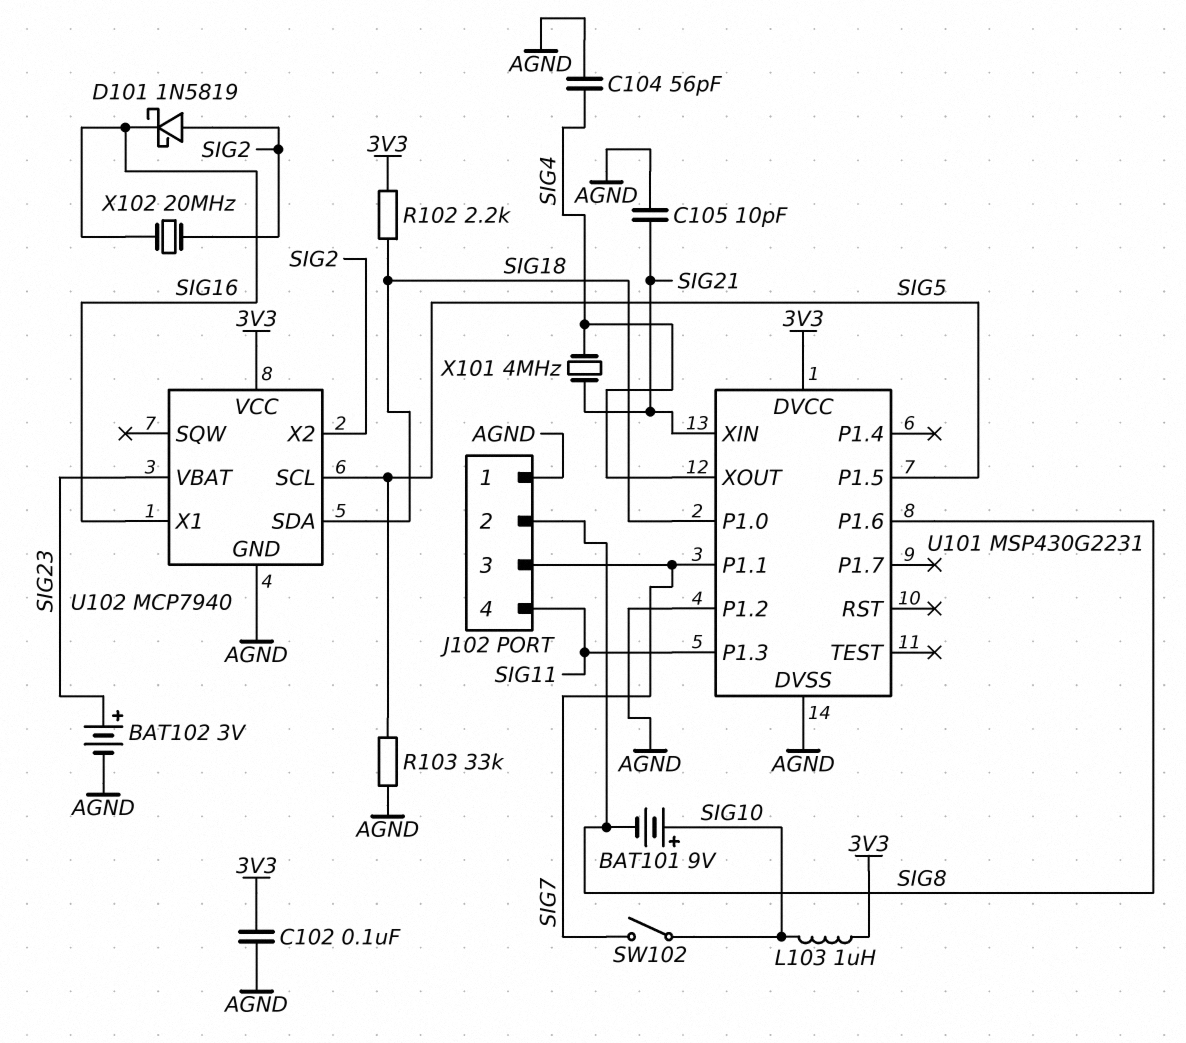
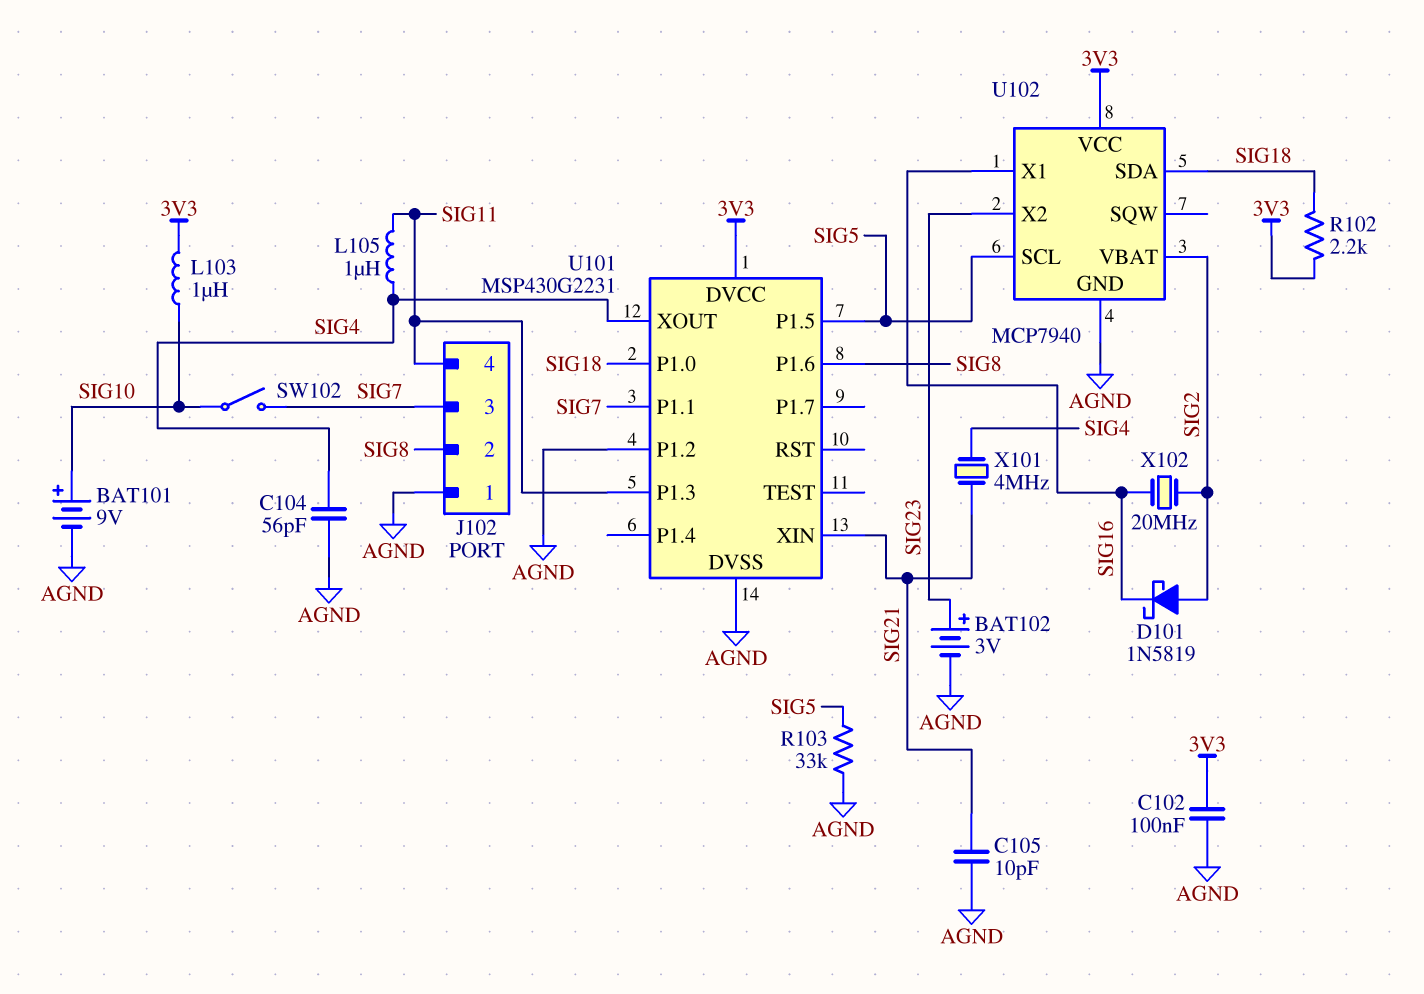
BAT101: 9V (plus SIG10, minus SIG8) -> 9V (plus SIG10, minus AGND)
L105: none -> 1uH (SIG4, SIG11)
U102 pin VBAT: SIG23 -> SIG2
U102 pin X2: SIG2 -> SIG23

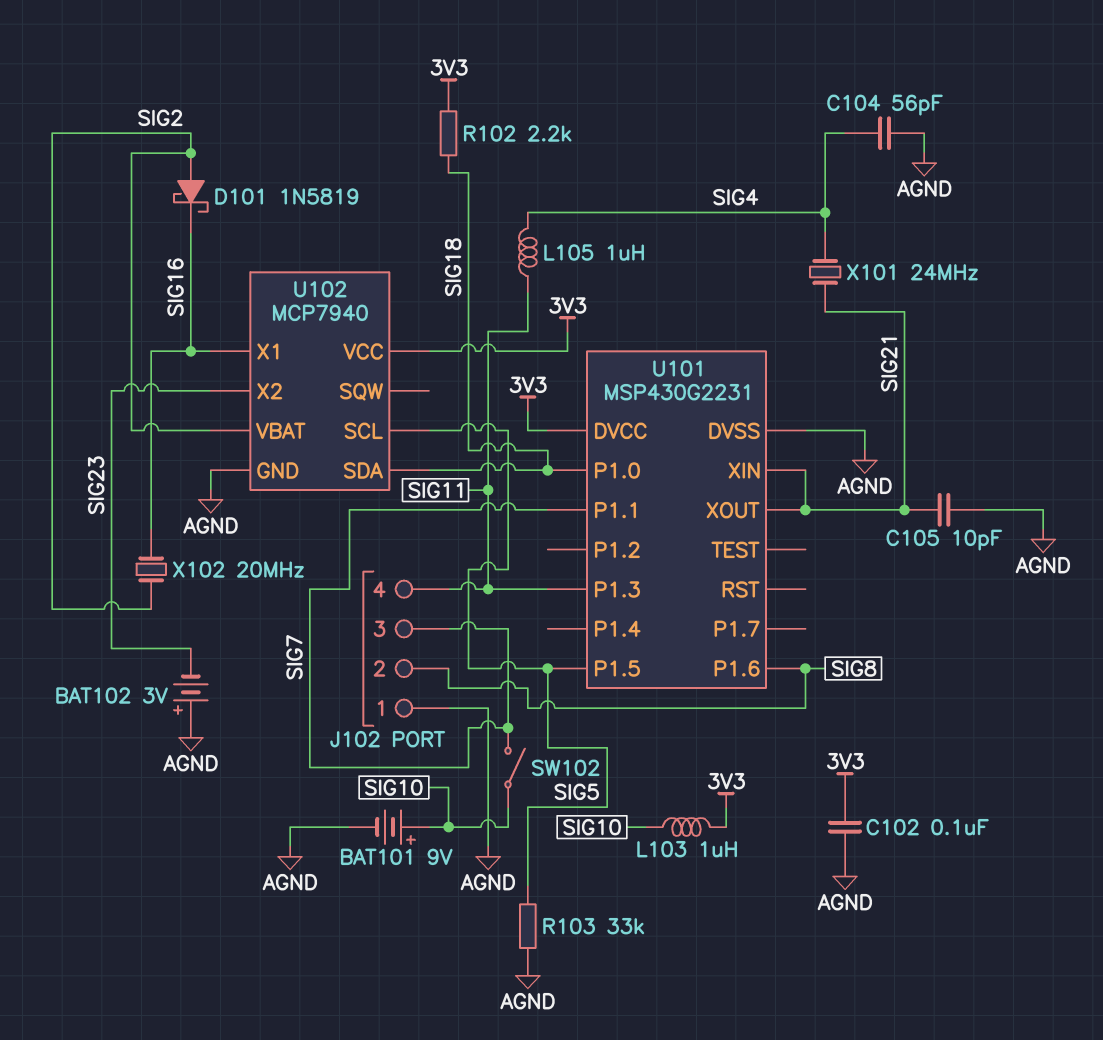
BAT102: 3V (plus SIG23, minus AGND) -> 3V (plus AGND, minus SIG23)
U101 pin P1.2: AGND -> none
U101 pin XOUT: SIG4 -> SIG21
X101: 4MHz (SIG4, SIG21) -> 24MHz (SIG4, SIG21)

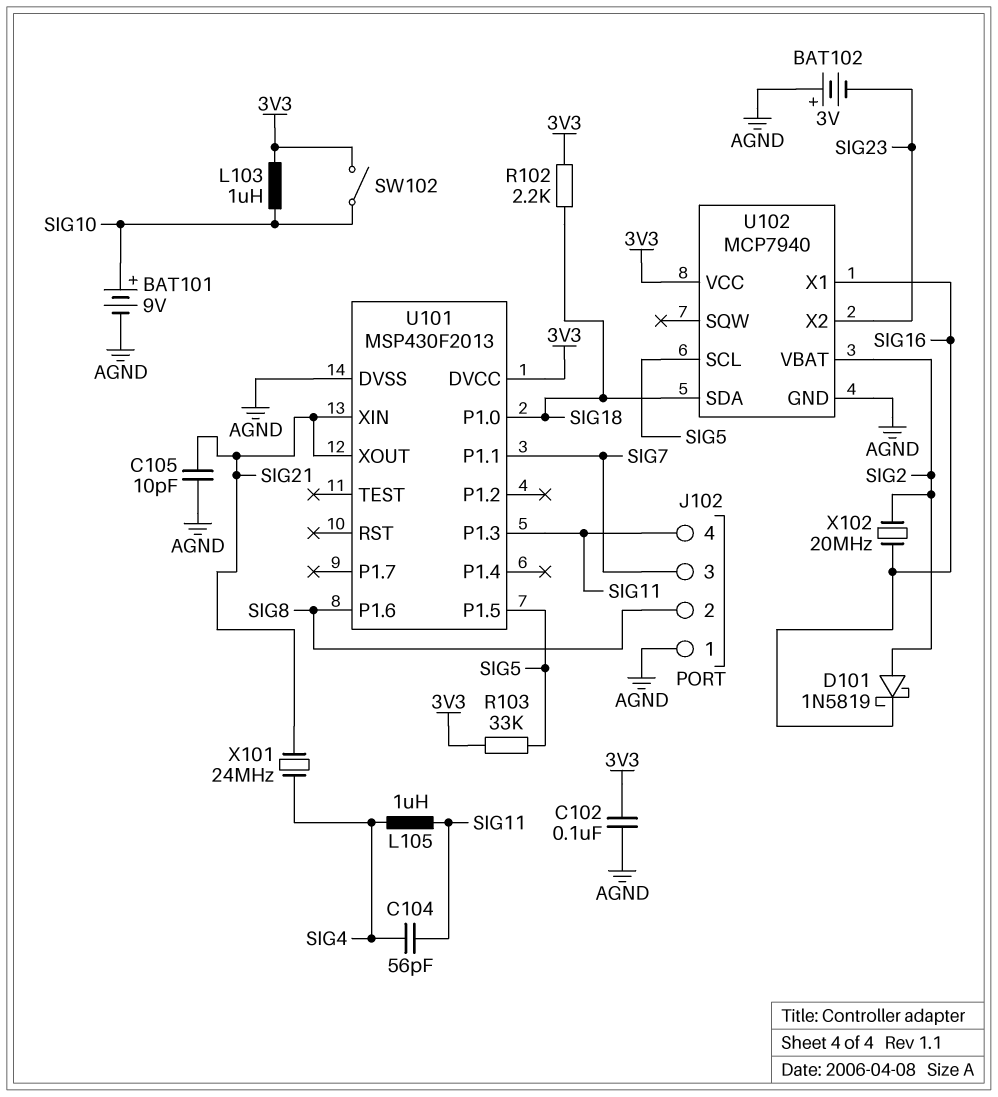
C104: 56pF (AGND, SIG4) -> 56pF (SIG4, SIG11)
R103: 33k (AGND, SIG5) -> 33k (3V3, SIG5)
SW102: switch (SIG7, SIG10) -> switch (3V3, SIG10)
U101: MSP430G2231 -> MSP430F2013

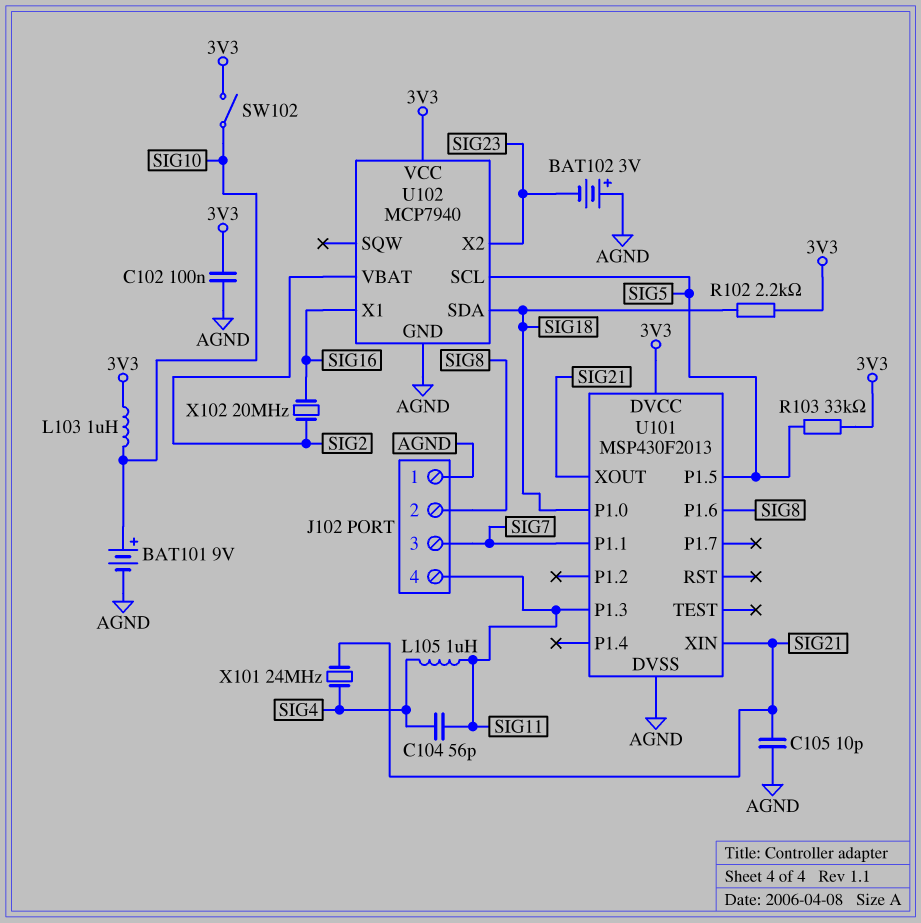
D101: schottky 1N5819 (A SIG2, K SIG16) -> none

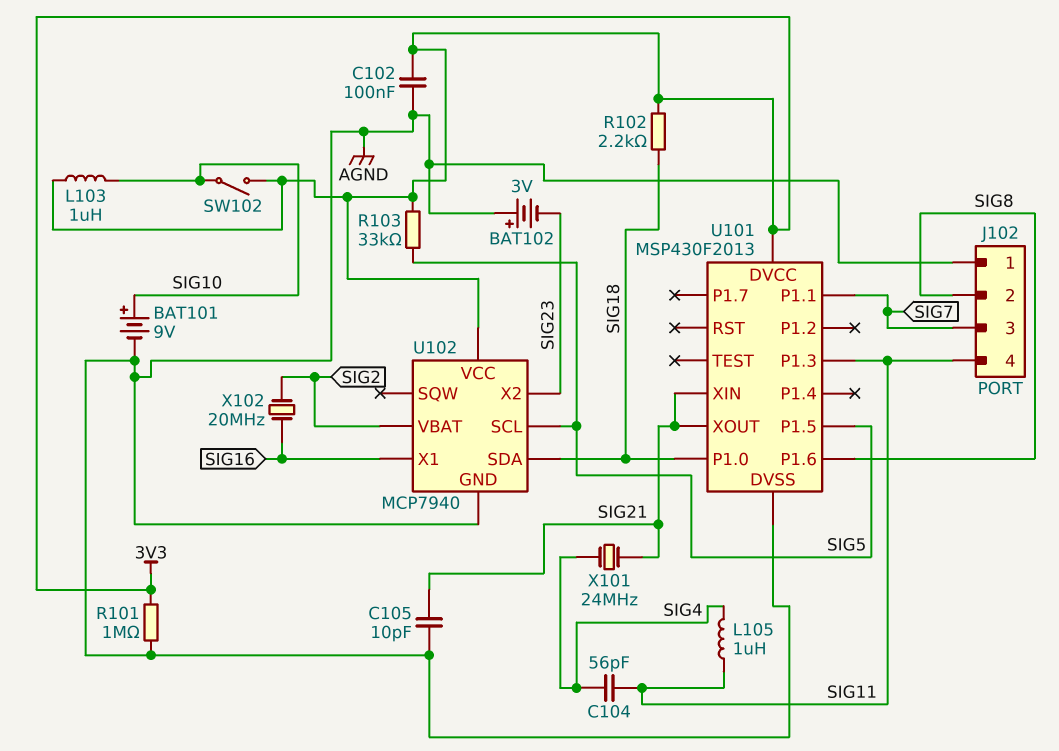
R101: none -> 1M (3V3, AGND)

